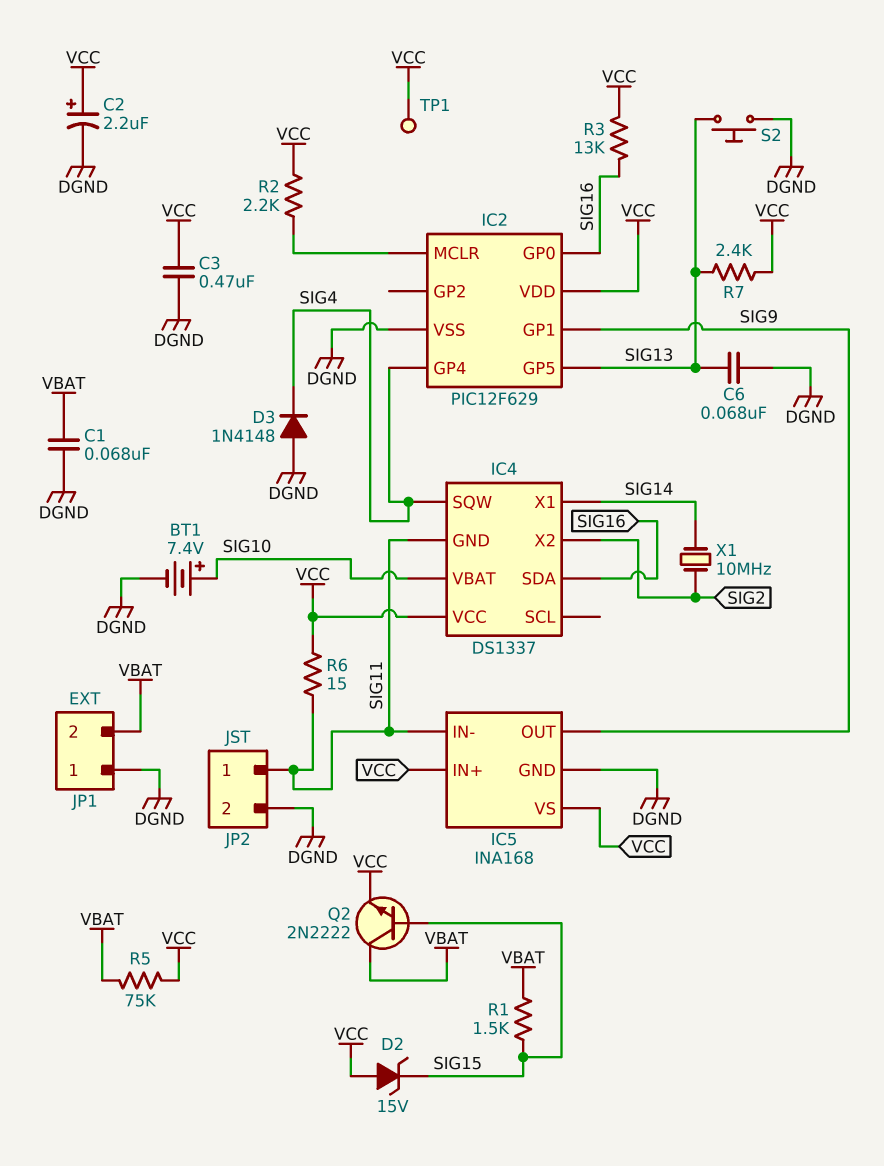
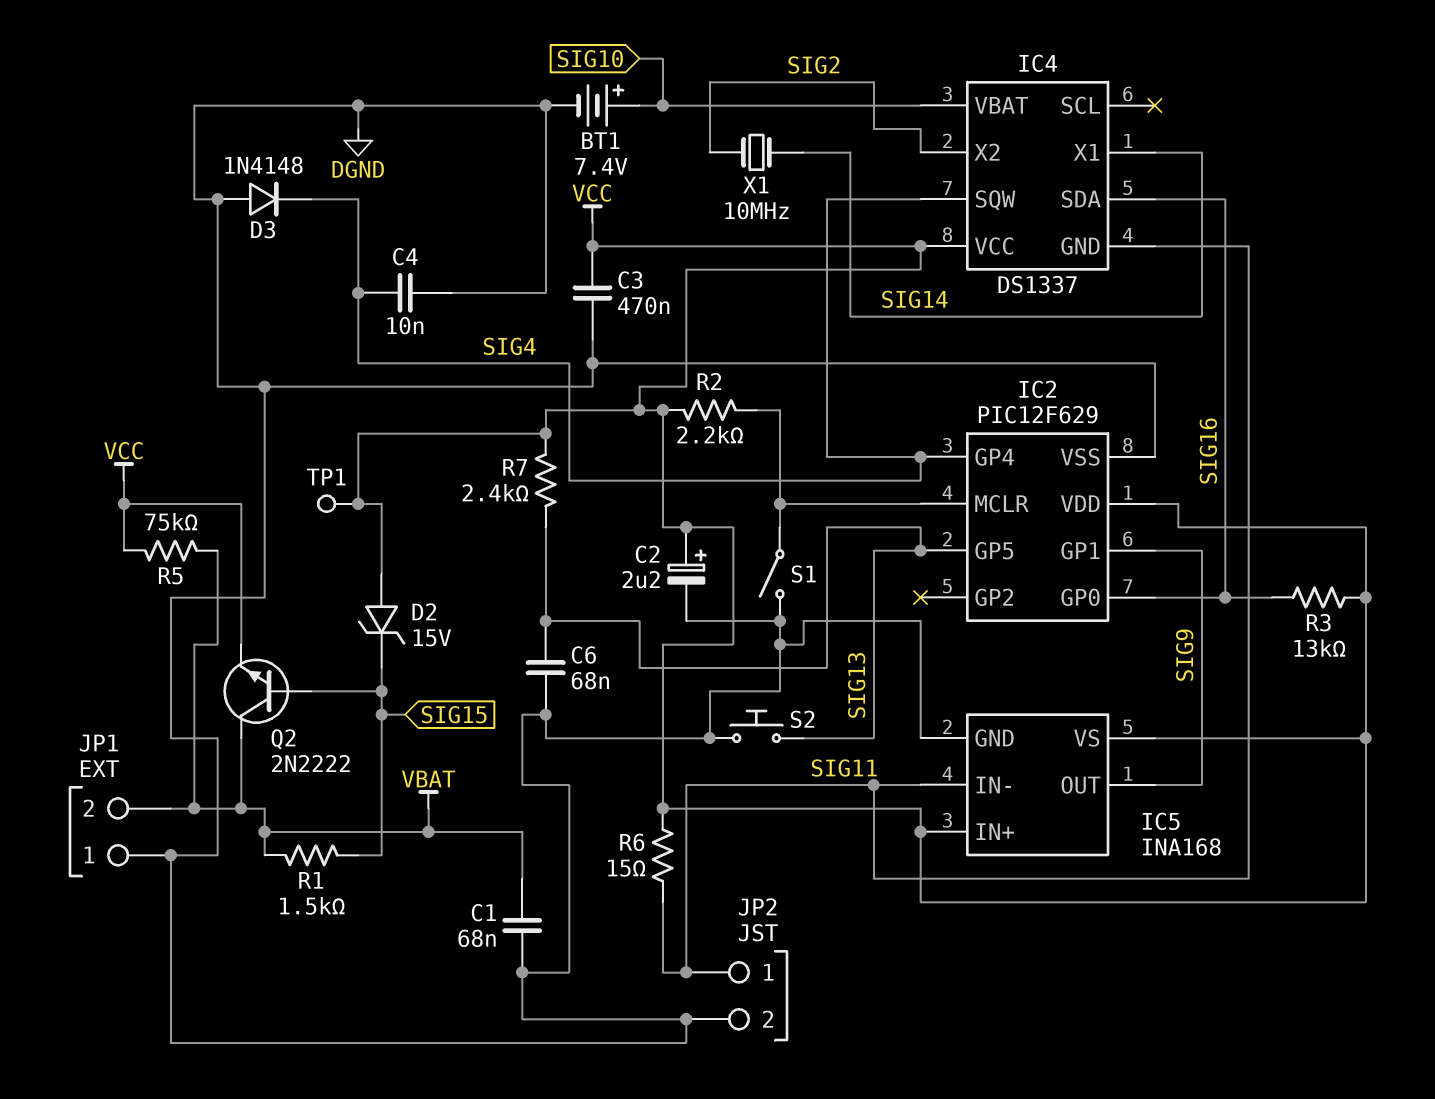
C4: none -> 10nF (DGND, SIG4)
S1: none -> switch (DGND, IC2/MCLR)

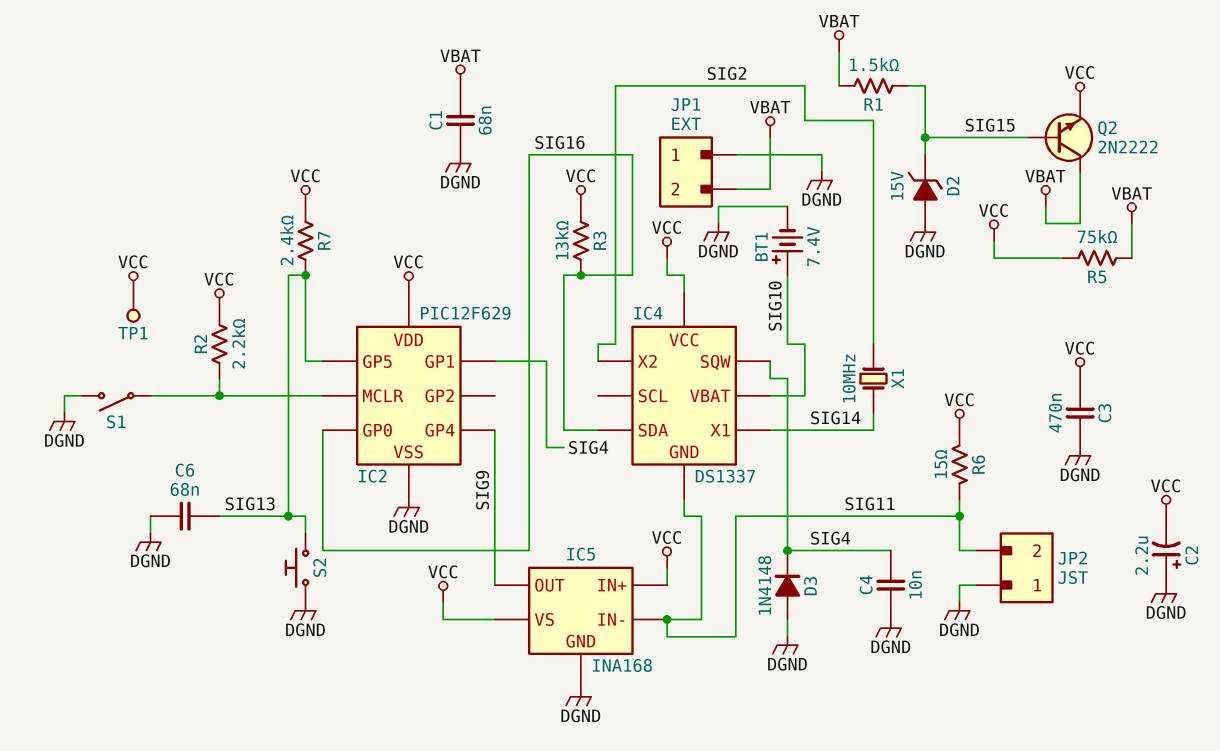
C2: 2.2uF (plus VCC, minus DGND) -> 2.2uF (plus DGND, minus VCC)
D2: zener 15V (A VCC, K SIG15) -> zener 15V (A DGND, K SIG15)
IC2 pin GP1: SIG9 -> SIG4
IC2 pin GP4: SIG4 -> SIG9
JP2 pin 1: SIG11 -> DGND
JP2 pin 2: DGND -> SIG11

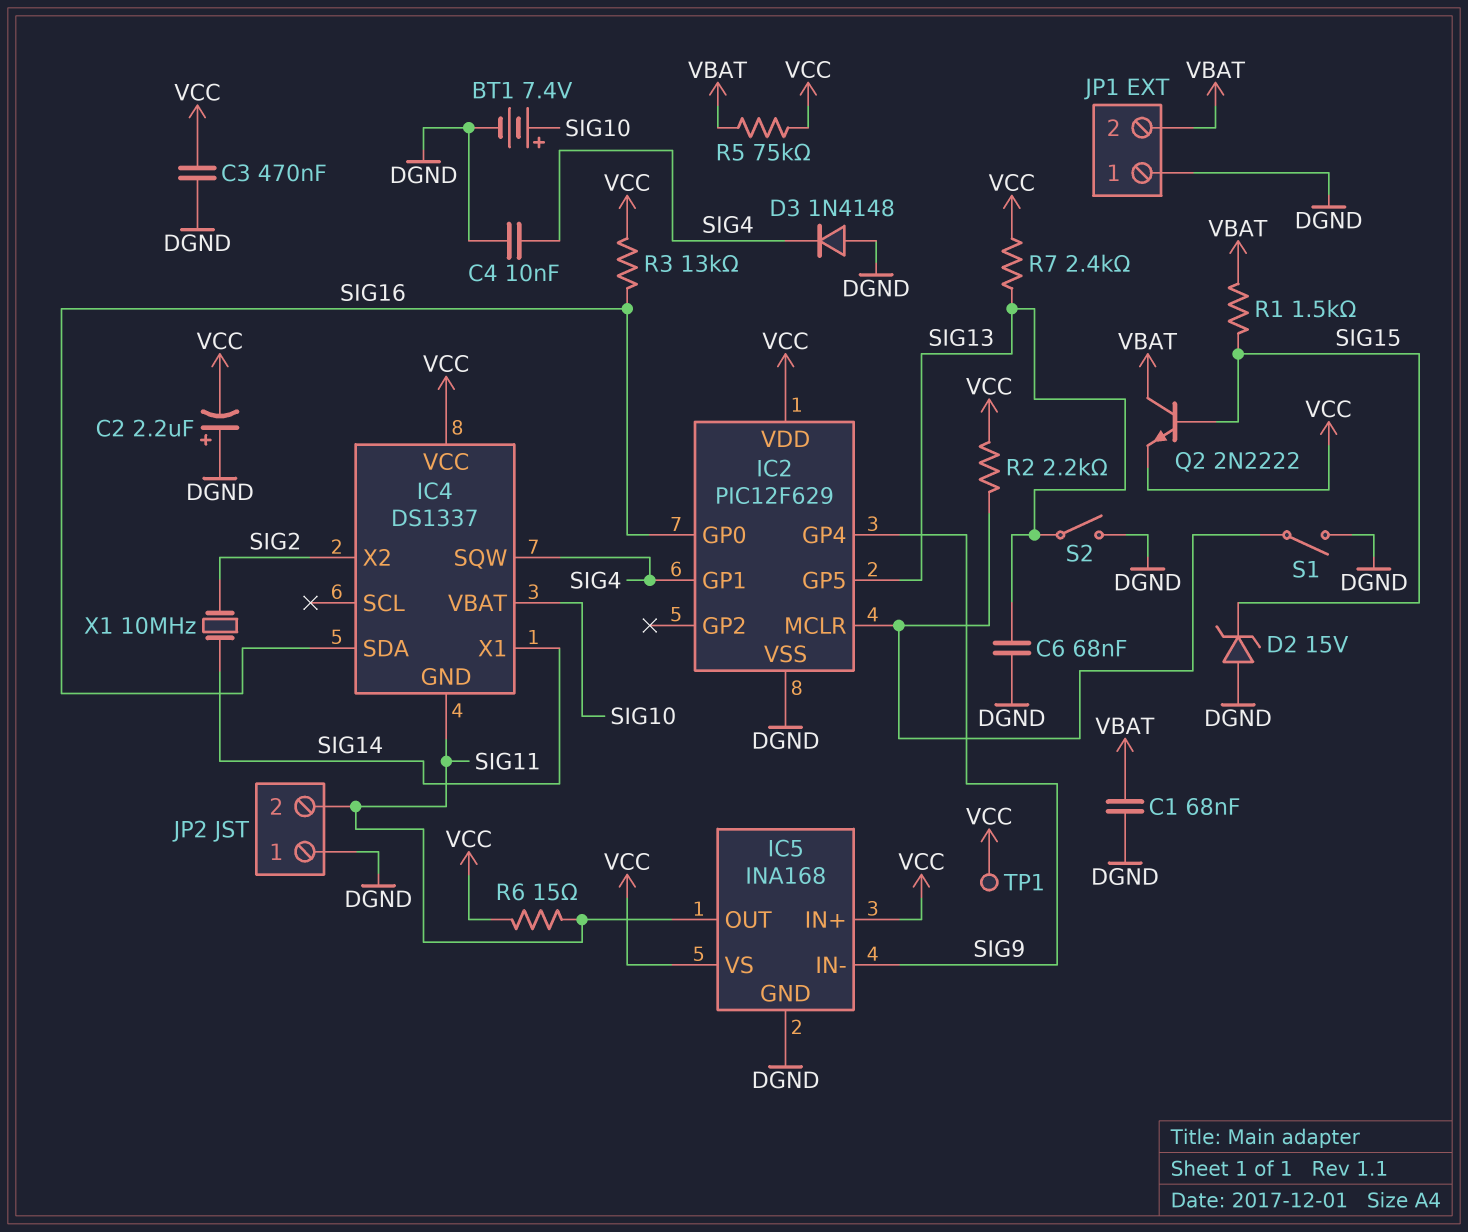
IC5 pin IN-: SIG11 -> SIG9
IC5 pin OUT: SIG9 -> SIG11
S2: button (DGND, SIG13) -> switch (DGND, SIG13)

